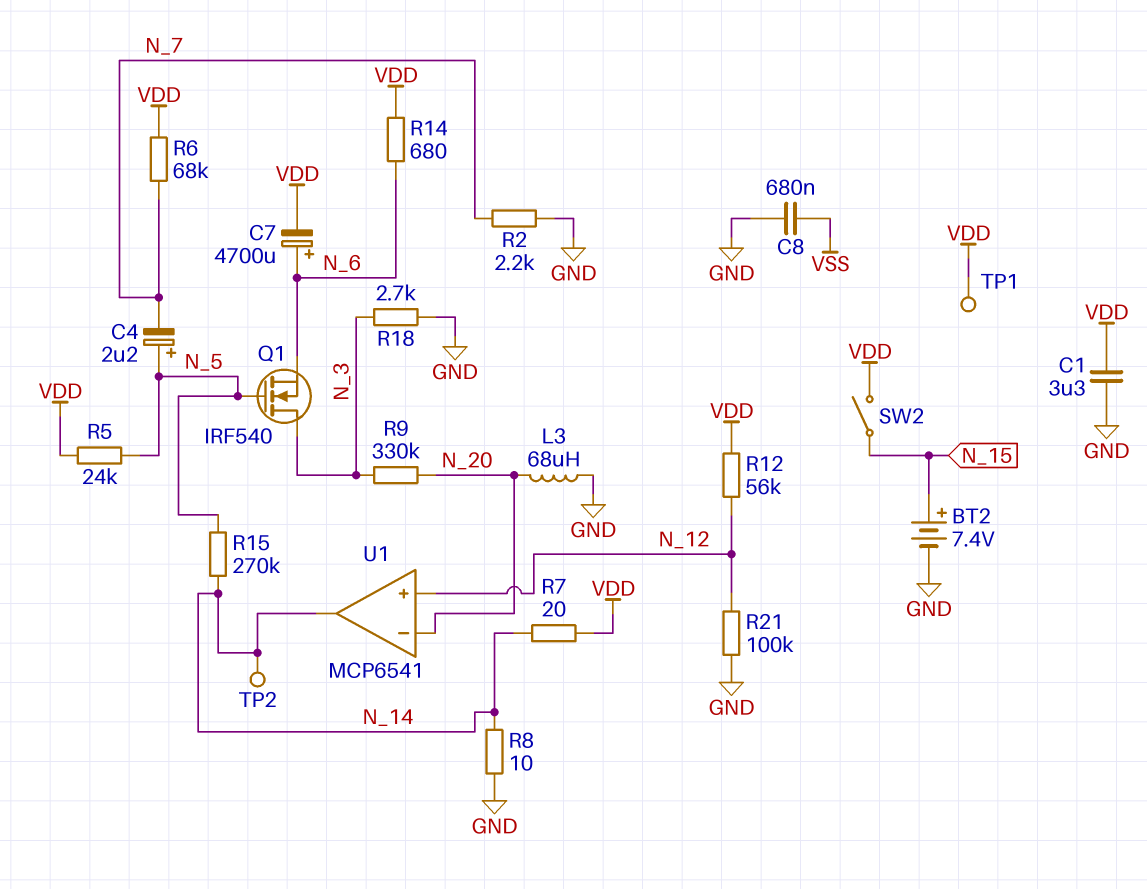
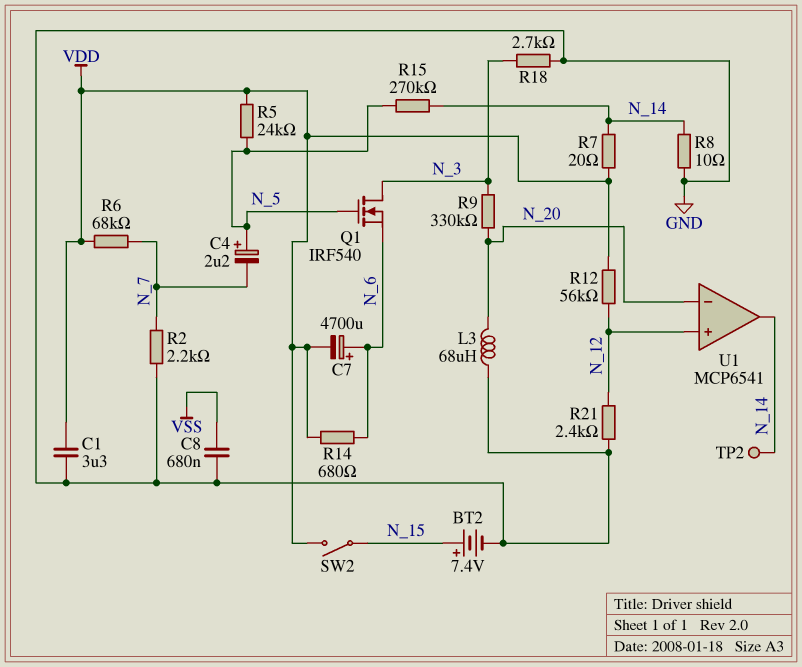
R21: 100k (GND, N_12) -> 2.4k (GND, N_12)
TP1: test point (VDD) -> none

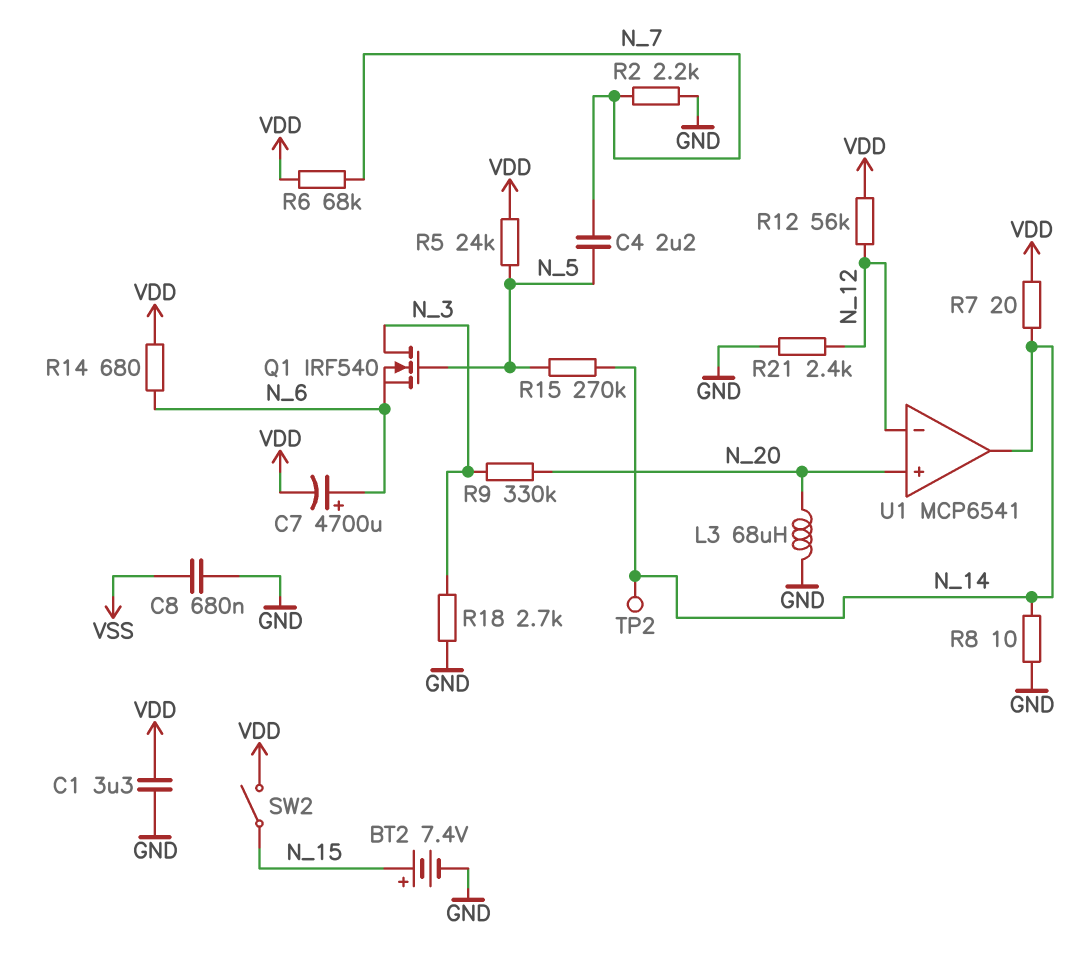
C4: 2.2uF (plus N_5, minus N_7) -> 2.2uF (N_5, N_7)
U1 pin in+: N_12 -> N_20
U1 pin in-: N_20 -> N_12

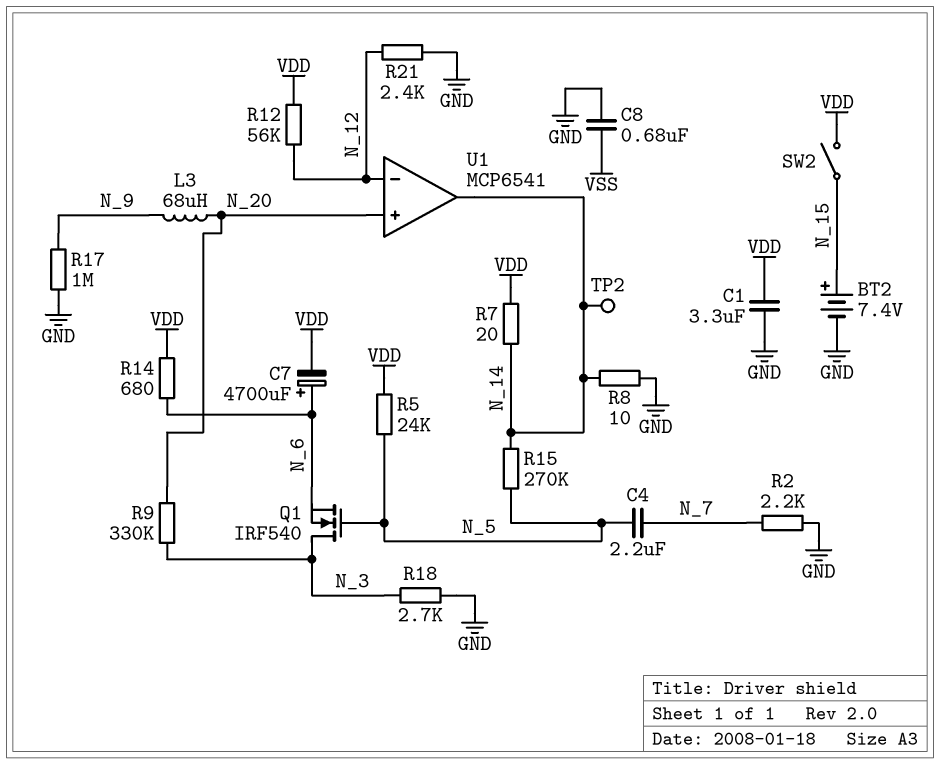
L3: 68uH (GND, N_20) -> 68uH (N_9, N_20)
R6: 68k (N_7, VDD) -> none
R17: none -> 1M (GND, N_9)

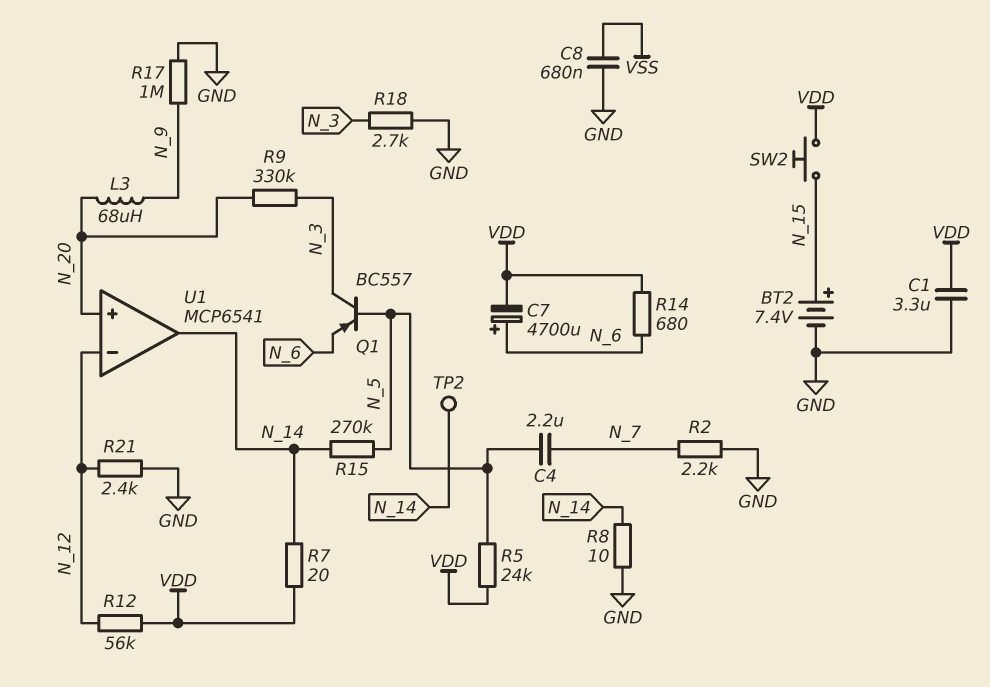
Q1: NMOS IRF540 (G N_5, D N_3, S N_6) -> PNP BC557 (B N_5, C N_3, E N_6)
SW2: switch (N_15, VDD) -> button (N_15, VDD)

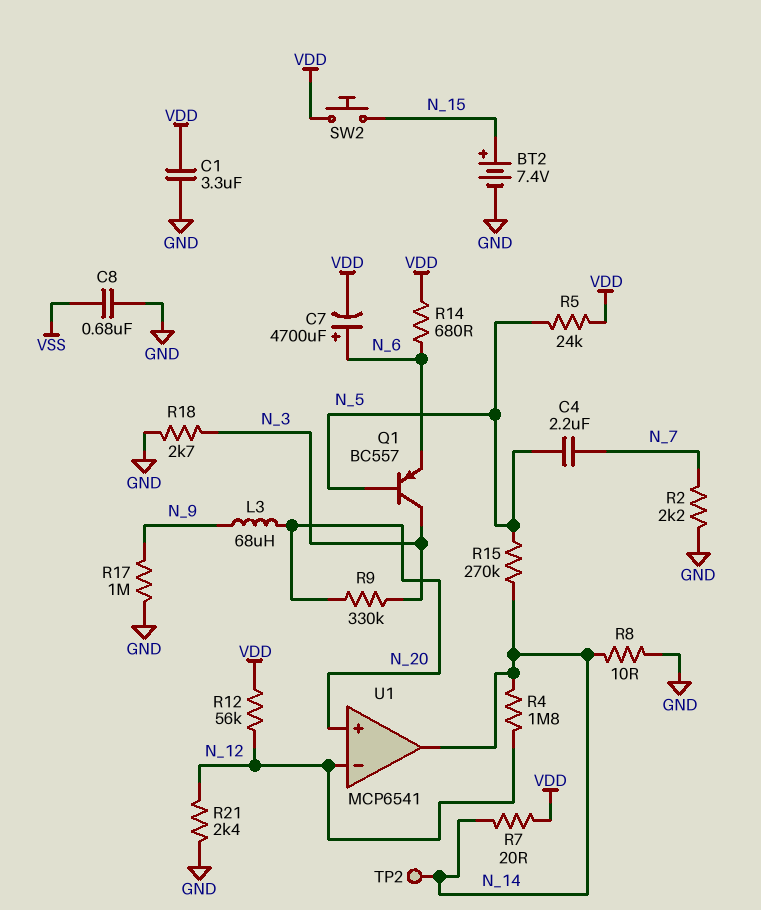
R4: none -> 1.8M (N_12, N_14)

